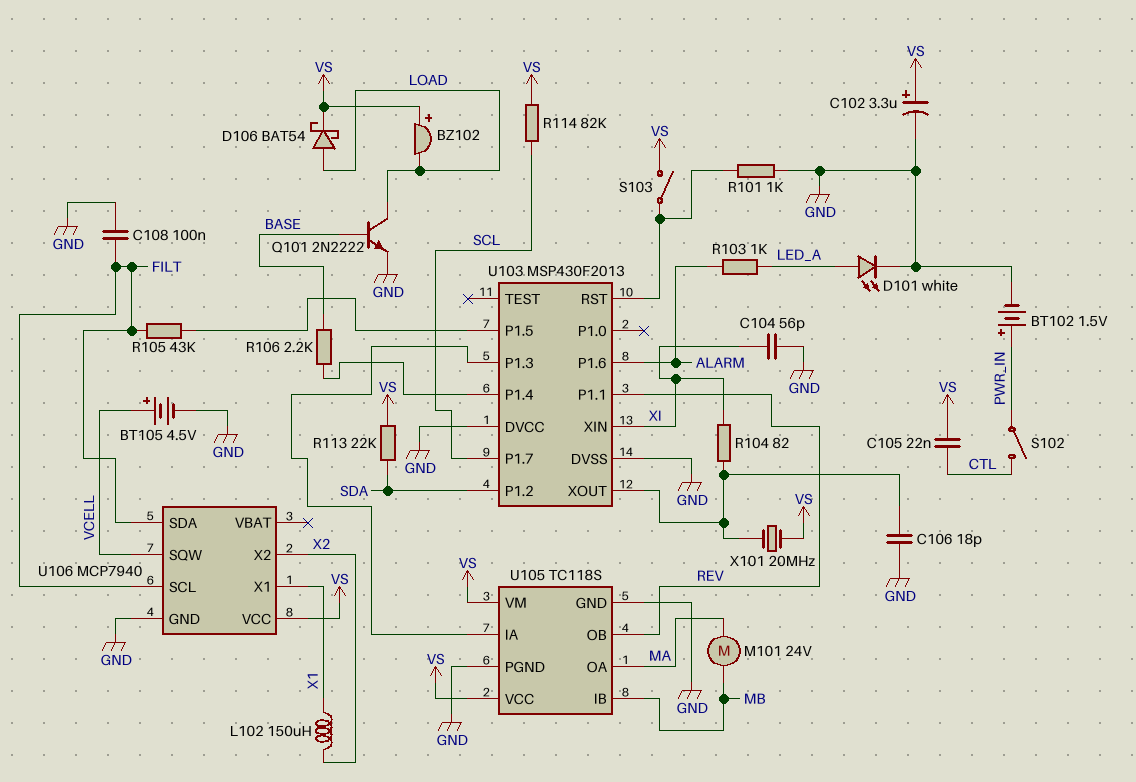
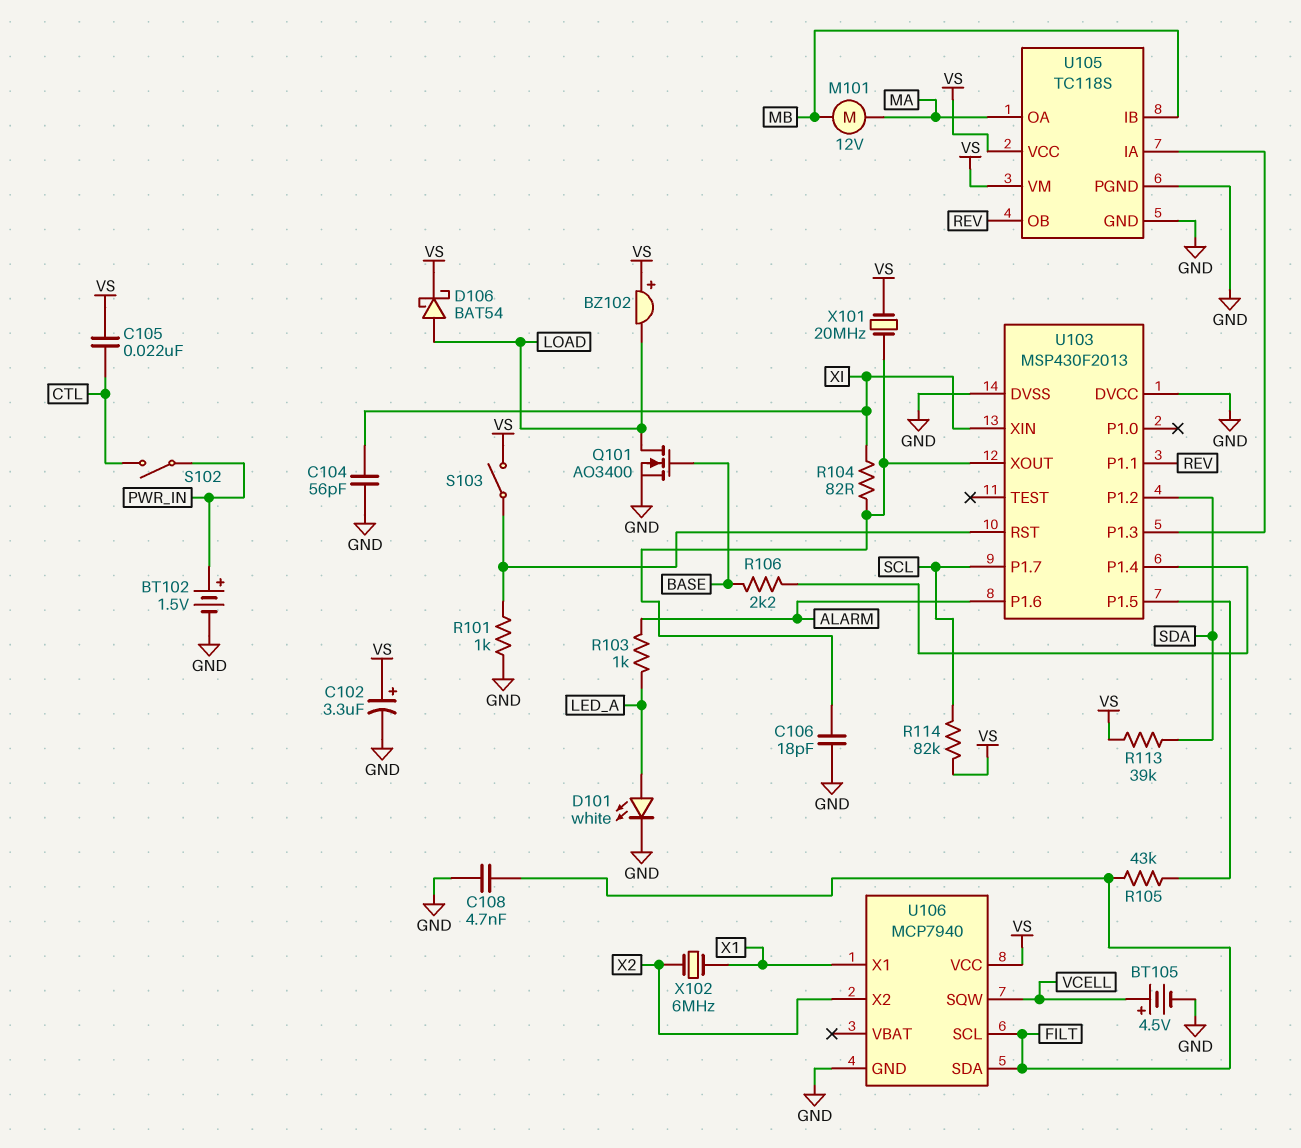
C108: 100nF (FILT, GND) -> 4.7nF (FILT, GND)
L102: 150uH (X1, X2) -> none
M101: motor 24V (MA, MB) -> motor 12V (MA, MB)
Q101: NPN 2N2222 (B BASE, C LOAD, E GND) -> NMOS AO3400 (G BASE, D LOAD, S GND)
R113: 22k (SDA, VS) -> 39k (SDA, VS)
X102: none -> 6MHz (X1, X2)

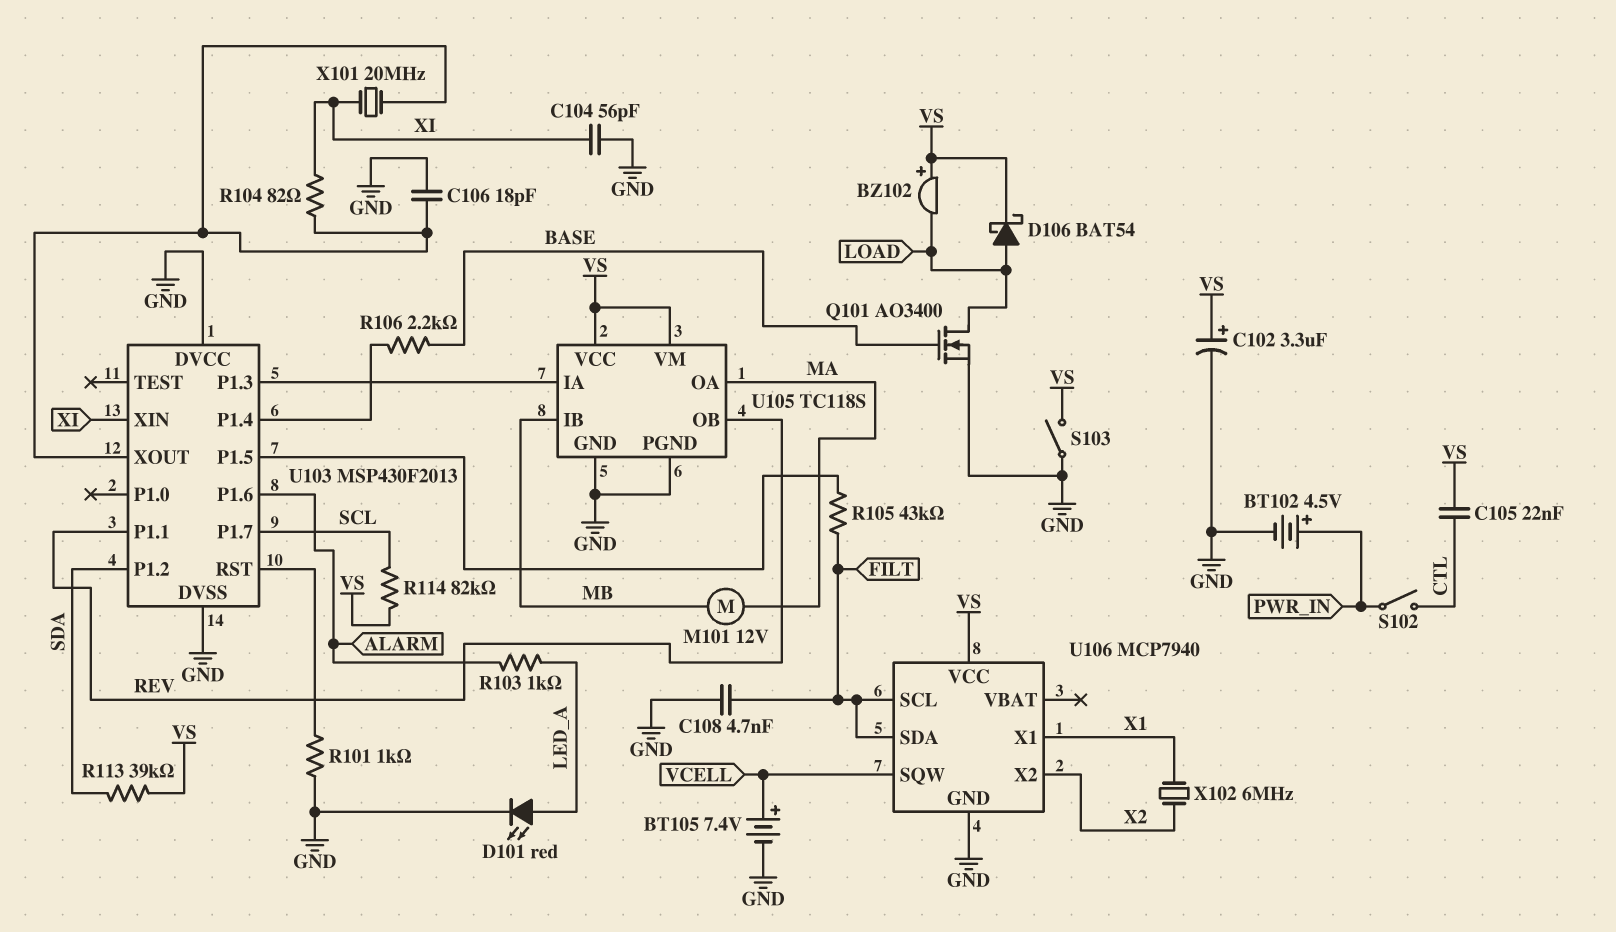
BT102: 1.5V (plus PWR_IN, minus GND) -> 4.5V (plus PWR_IN, minus GND)
BT105: 4.5V (plus VCELL, minus GND) -> 7.4V (plus VCELL, minus GND)
D101: LED white (A LED_A, K GND) -> LED red (A LED_A, K GND)
S103: switch (U103/RST, VS) -> switch (GND, VS)
X101: 20MHz (U103/XOUT, VS) -> 20MHz (U103/XOUT, XI)

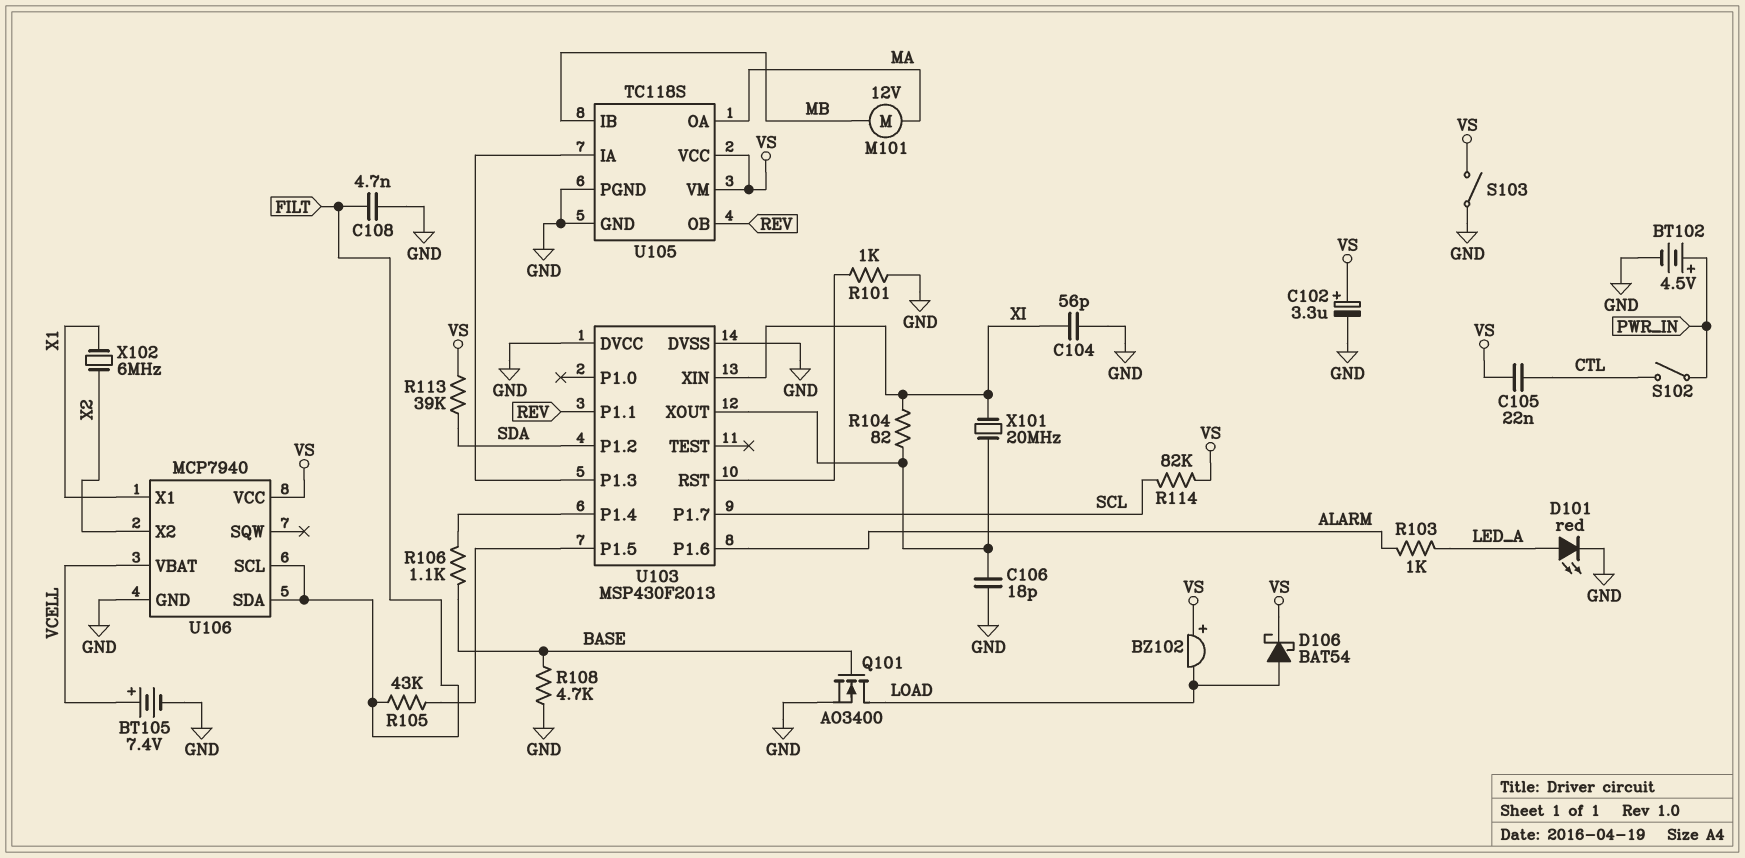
R106: 2.2k (BASE, U103/P1.4) -> 1.1k (BASE, U103/P1.4)
R108: none -> 4.7k (BASE, GND)
U106 pin SQW: VCELL -> none
U106 pin VBAT: none -> VCELL

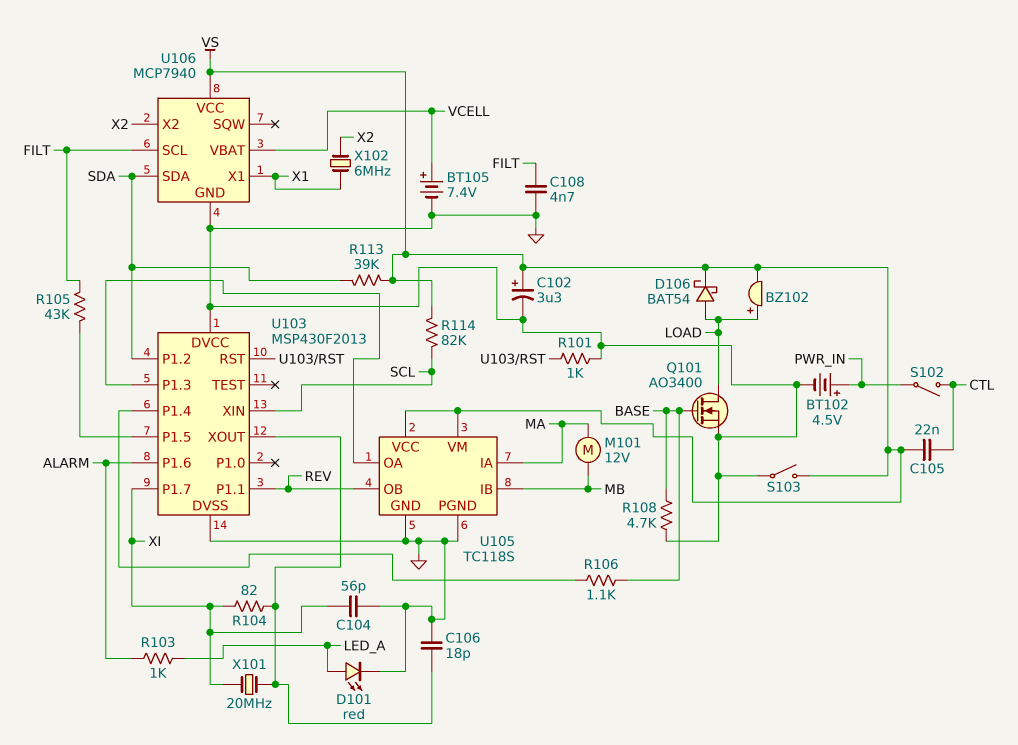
BZ102: buzzer (plus VS, minus LOAD) -> buzzer (plus LOAD, minus VS)
U103 pin P1.7: SCL -> XI
U103 pin XIN: XI -> SCL
U105 pin IA: U103/P1.3 -> MA
U105 pin OA: MA -> U103/P1.3
U106 pin SDA: FILT -> SDA

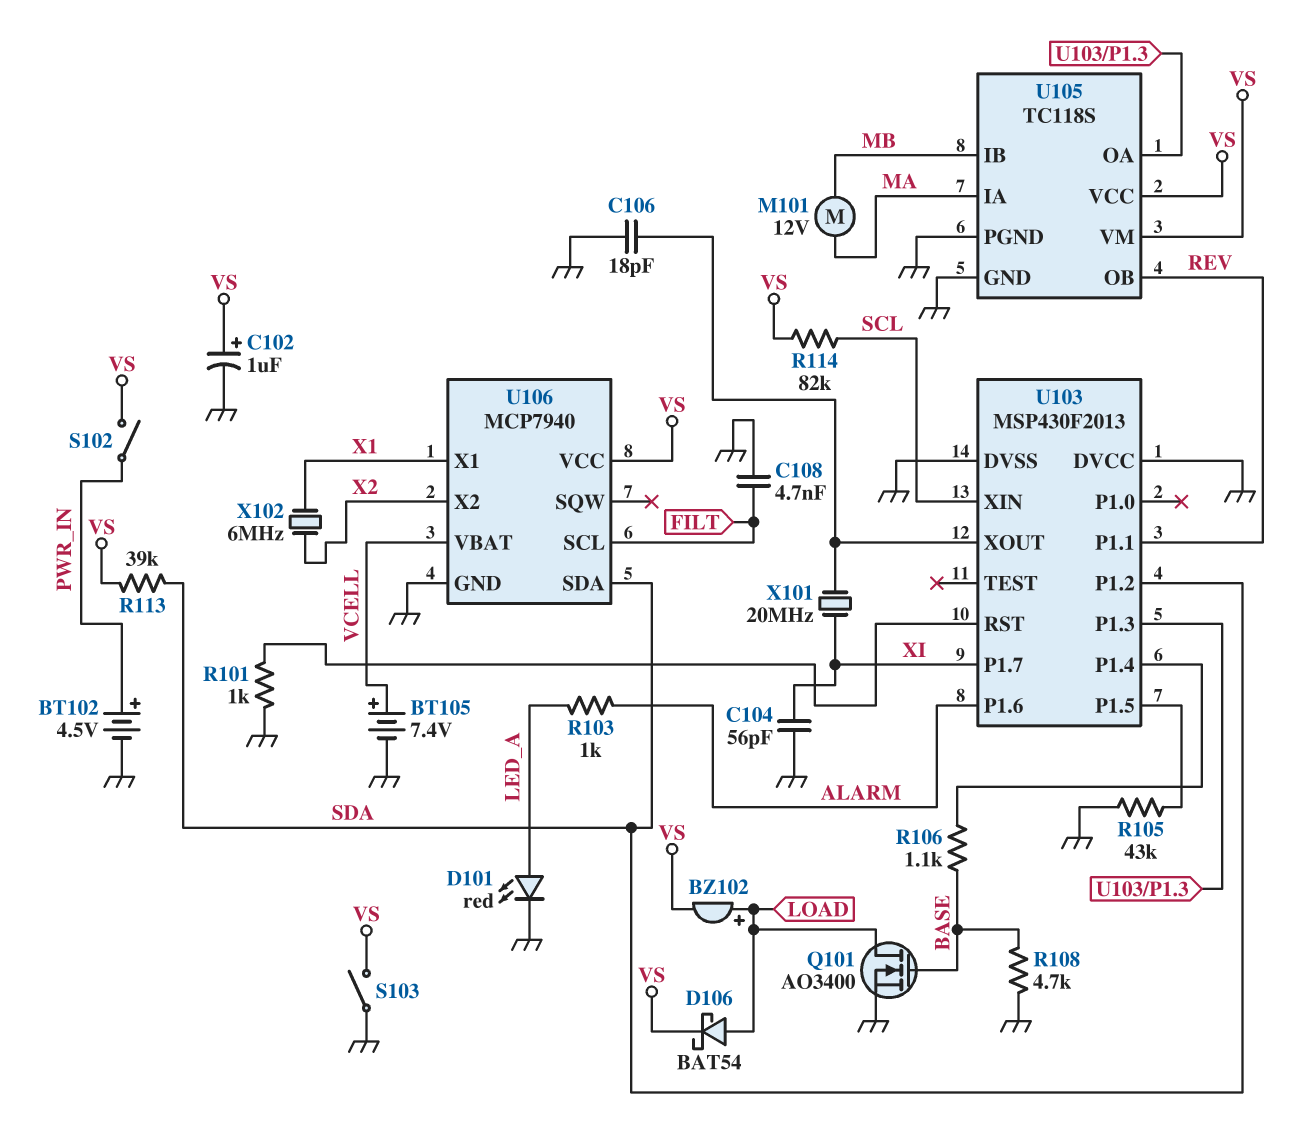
C102: 3.3uF (plus VS, minus GND) -> 1uF (plus VS, minus GND)
C105: 22nF (CTL, VS) -> none
R104: 82 (U103/XOUT, XI) -> none
R105: 43k (FILT, U103/P1.5) -> 43k (GND, U103/P1.5)
S102: switch (CTL, PWR_IN) -> switch (PWR_IN, VS)

